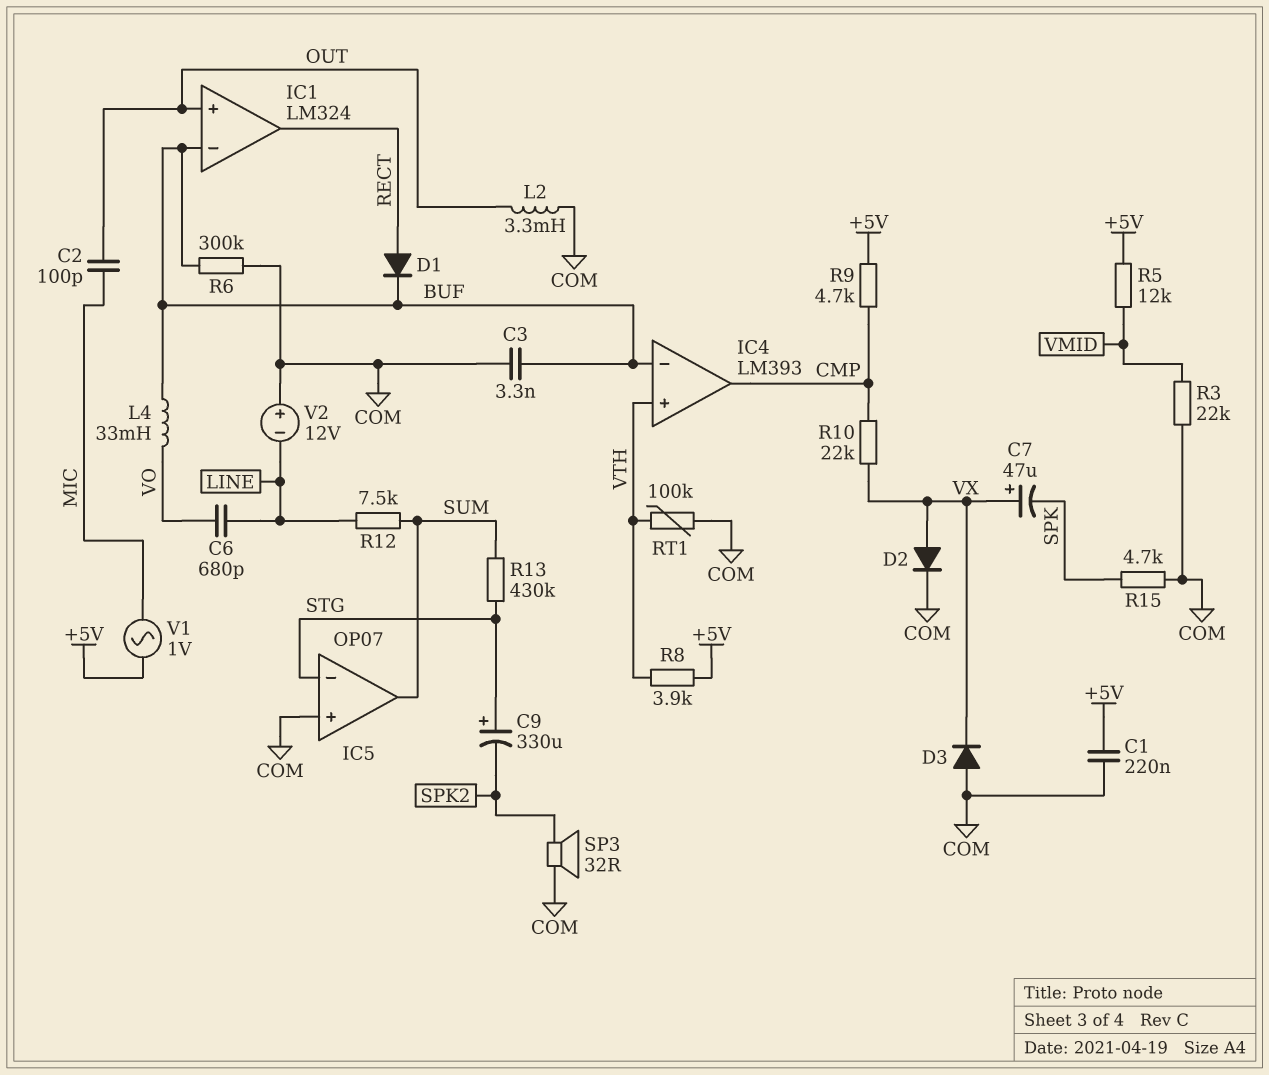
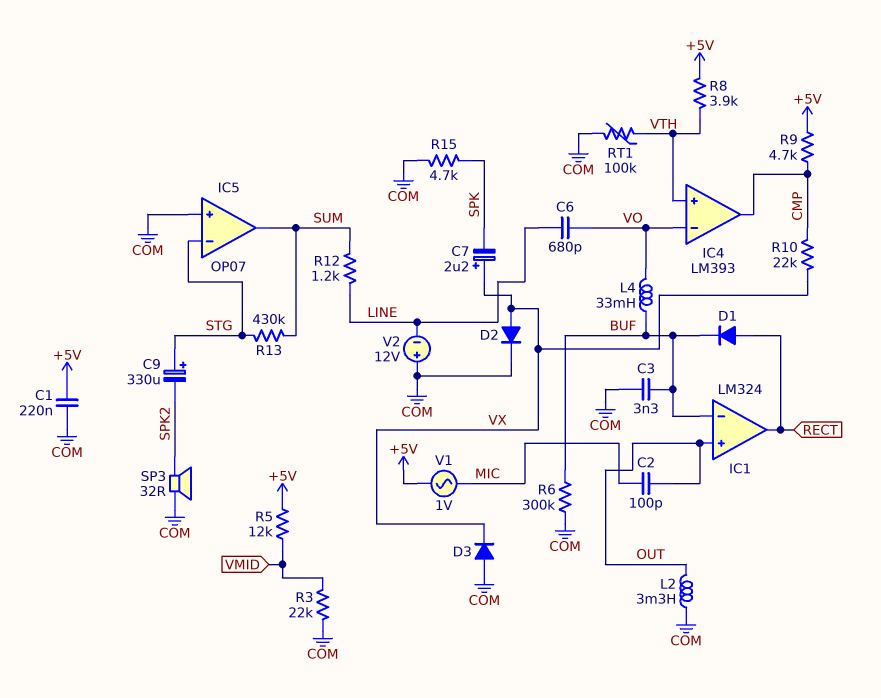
C7: 47uF (plus VX, minus SPK) -> 2.2uF (plus VX, minus SPK)
IC4 pin in-: BUF -> VO
R12: 7.5k (LINE, SUM) -> 1.2k (LINE, SUM)

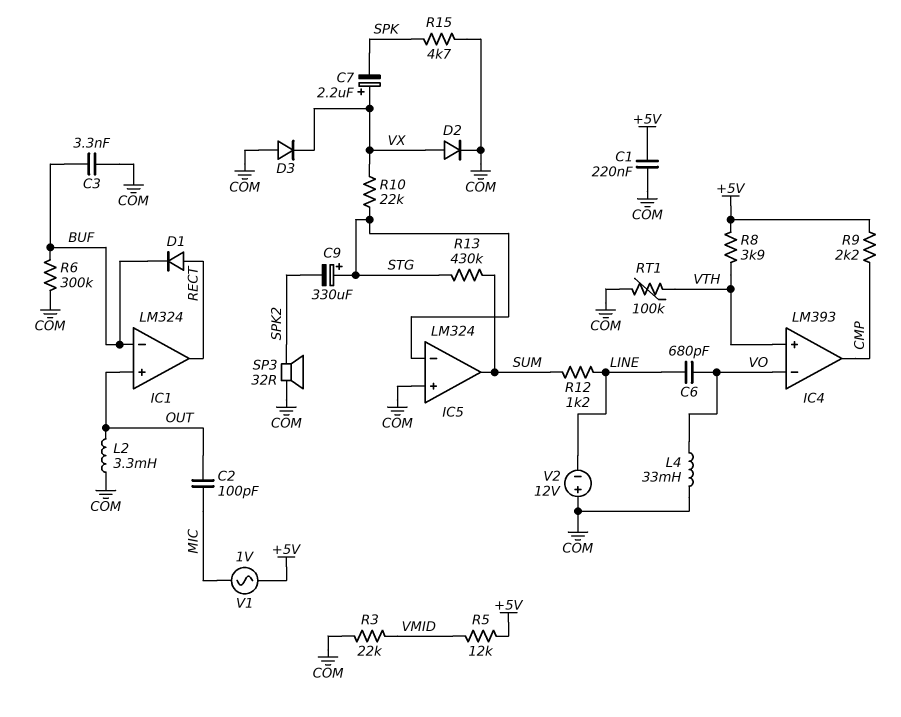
IC5: OP07 -> LM324
L4: 33mH (BUF, VO) -> 33mH (COM, VO)
R9: 4.7k (+5V, CMP) -> 2.2k (+5V, CMP)
R10: 22k (CMP, VX) -> 22k (STG, VX)

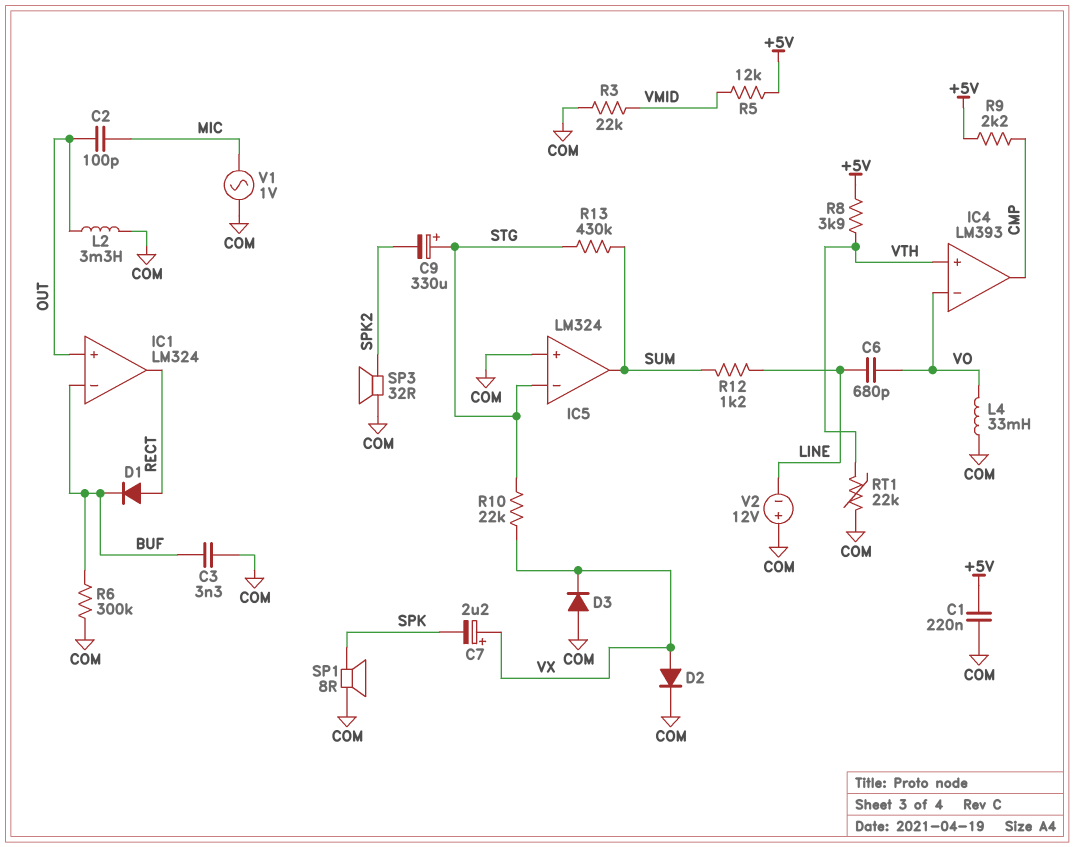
R15: 4.7k (COM, SPK) -> none
RT1: 100k (COM, VTH) -> 22k (COM, VTH)
SP1: none -> speaker 8R (COM, SPK)
V1: AC 1V (+5V, MIC) -> AC 1V (COM, MIC)

